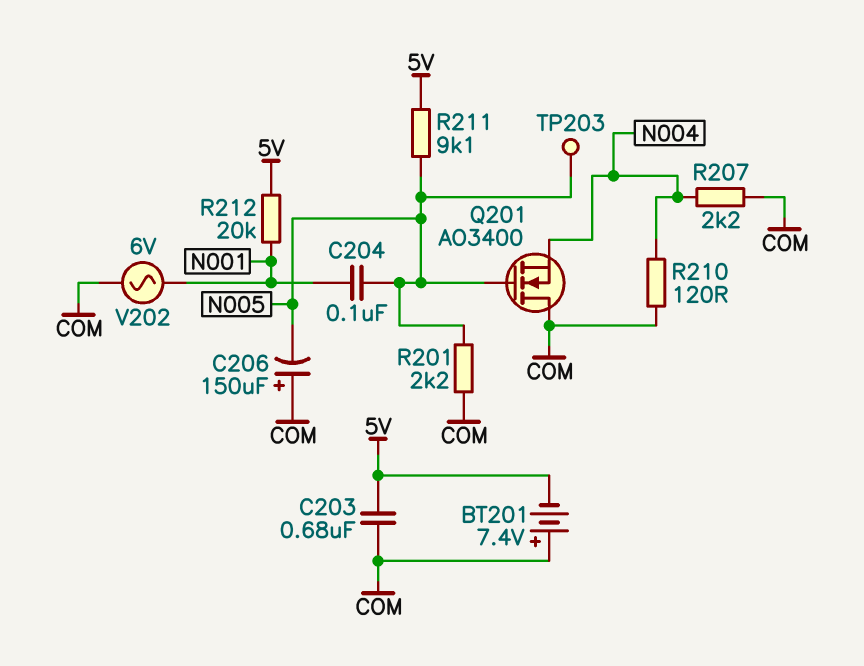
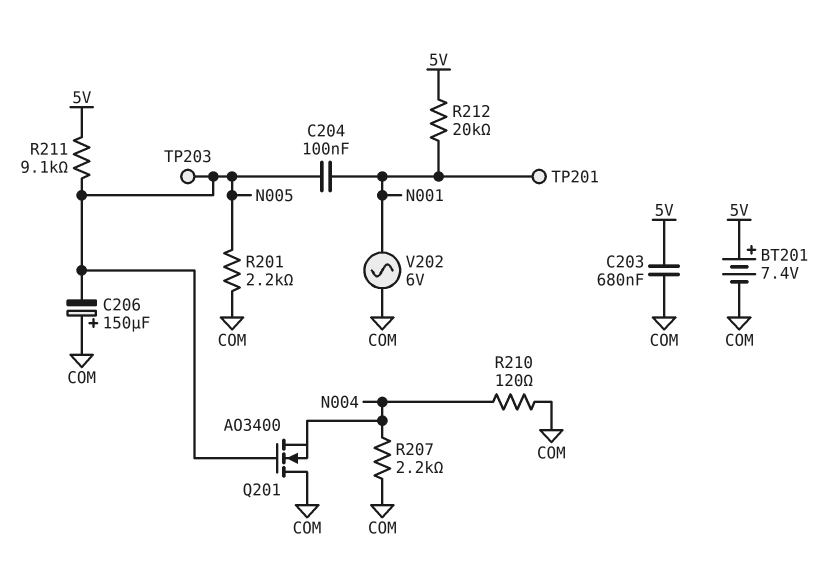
BT201: 7.4V (plus COM, minus 5V) -> 7.4V (plus 5V, minus COM)
TP201: none -> test point (N001)

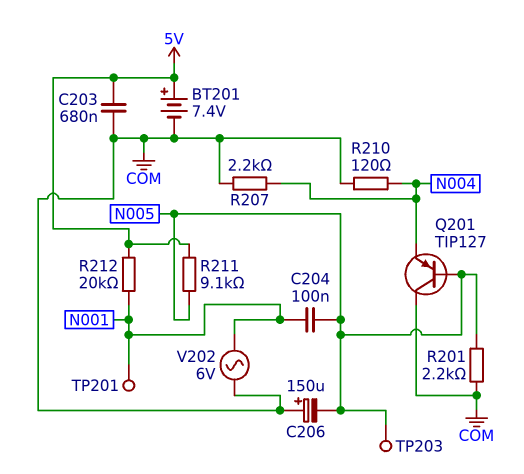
Q201: NMOS AO3400 (G N005, D COM, S N004) -> PNP TIP127 (B N005, C COM, E N004)

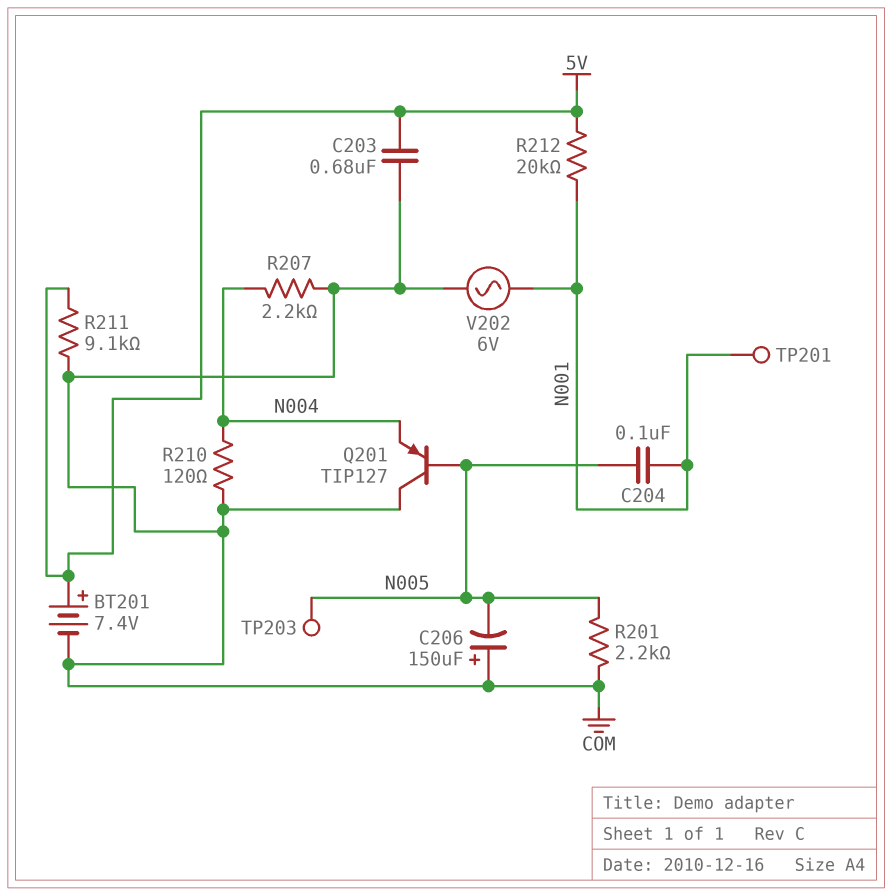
R211: 9.1k (5V, N005) -> 9.1k (5V, COM)

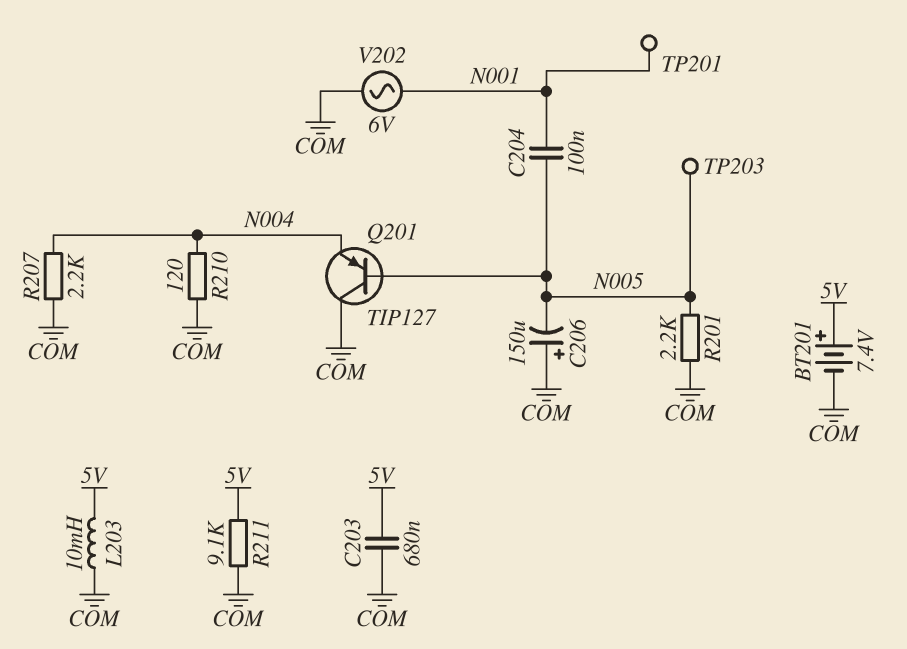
L203: none -> 10mH (5V, COM)
R212: 20k (5V, N001) -> none

